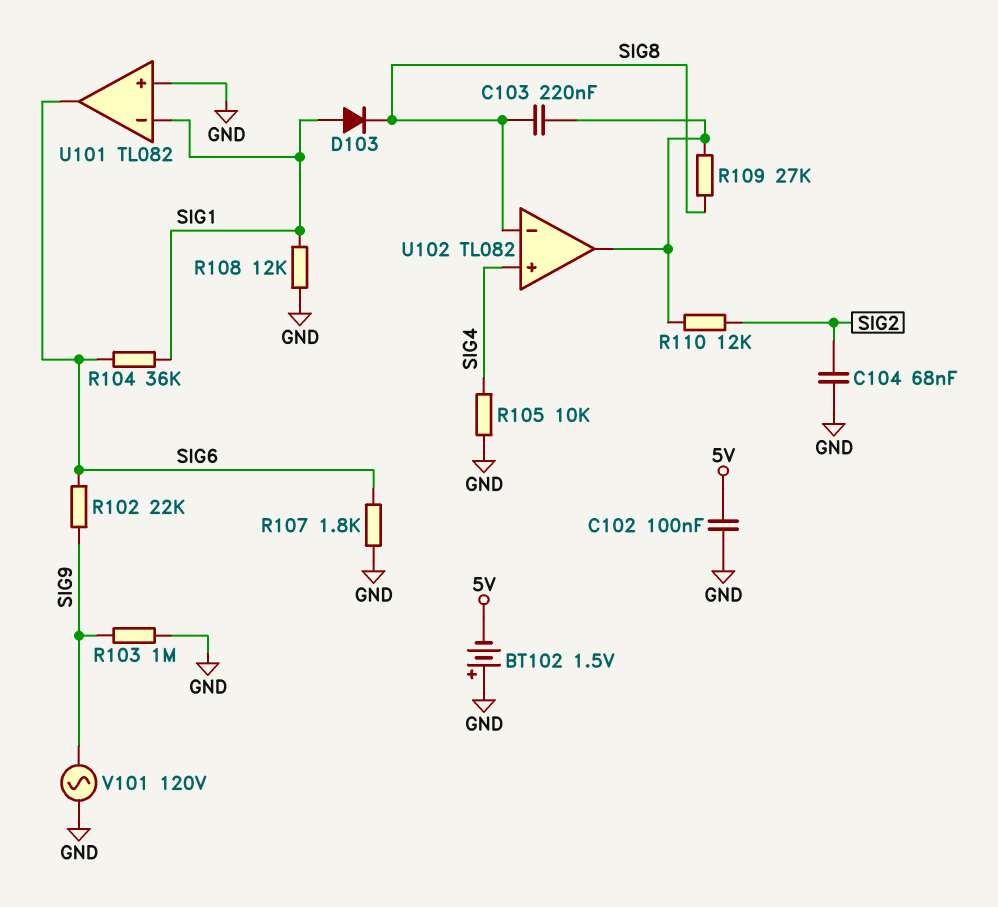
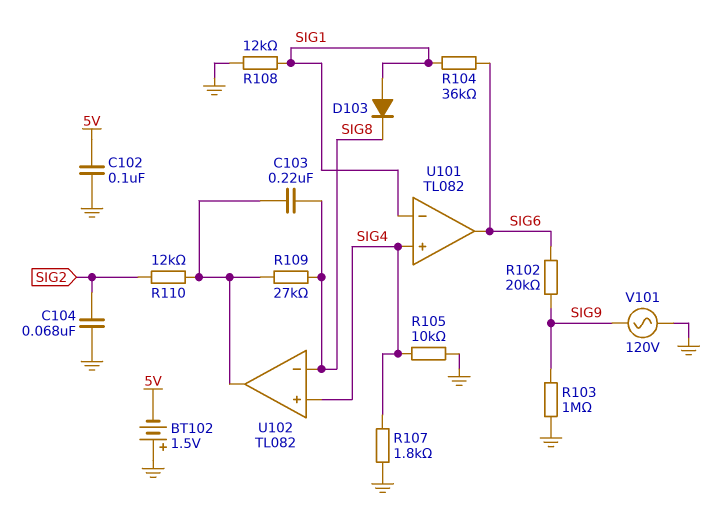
R102: 22k (SIG6, SIG9) -> 20k (SIG6, SIG9)
R107: 1.8k (GND, SIG6) -> 1.8k (GND, SIG4)
U101 pin in+: GND -> SIG4

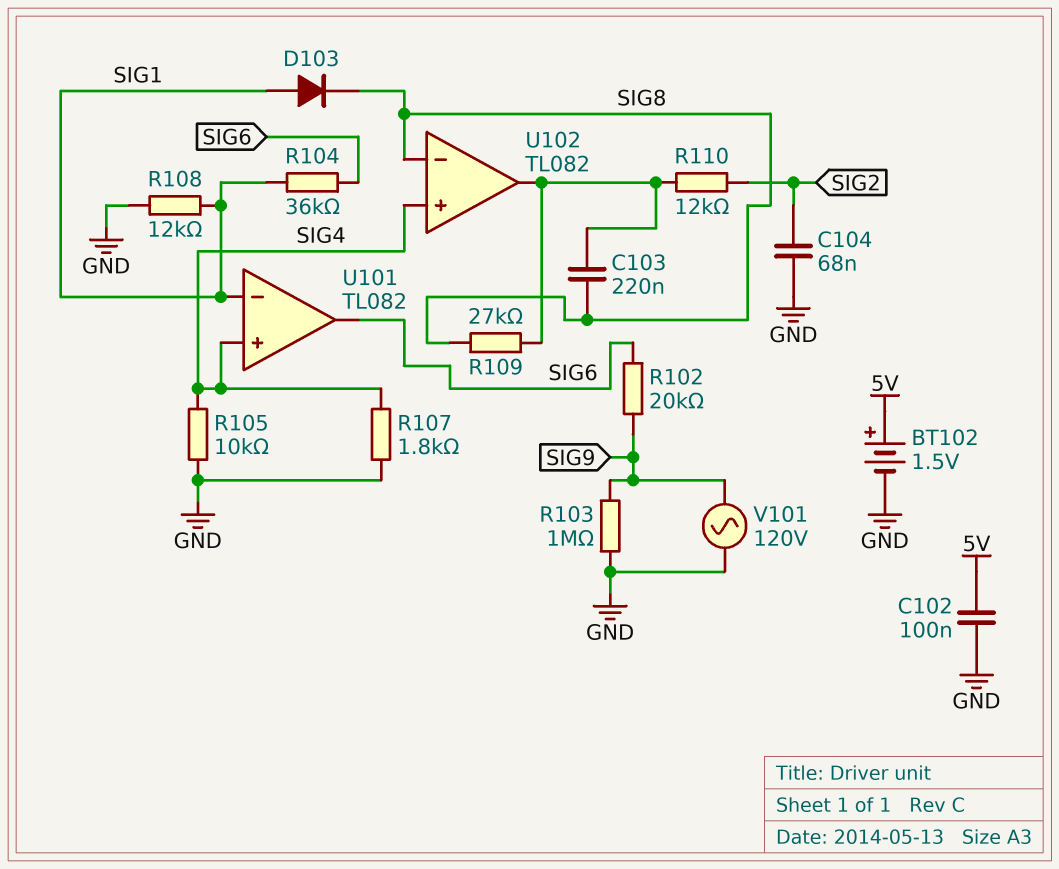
BT102: 1.5V (plus GND, minus 5V) -> 1.5V (plus 5V, minus GND)

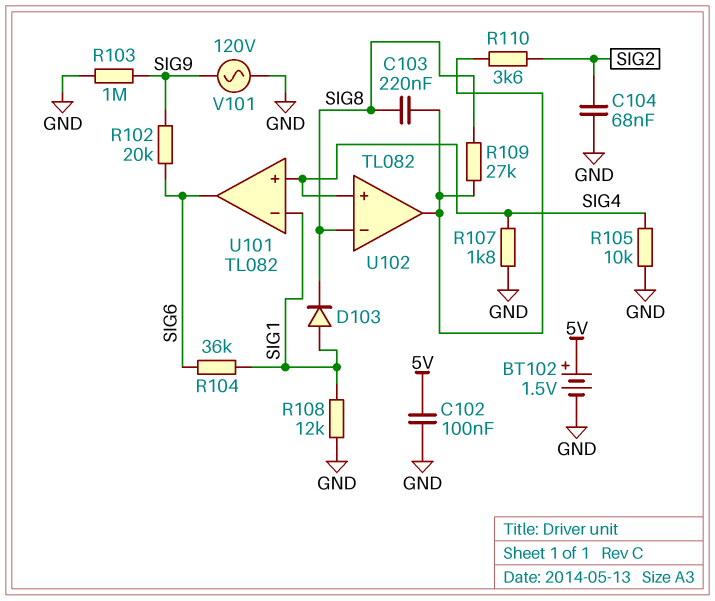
R110: 12k (SIG2, U102/out) -> 3.6k (SIG2, U102/out)

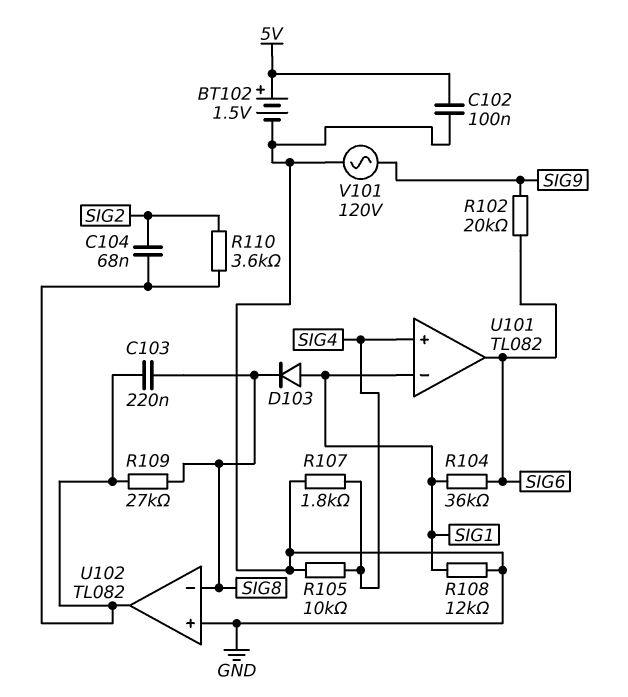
C104: 68nF (GND, SIG2) -> 68nF (SIG2, U102/out)
R103: 1M (GND, SIG9) -> none
U102 pin in+: SIG4 -> GND

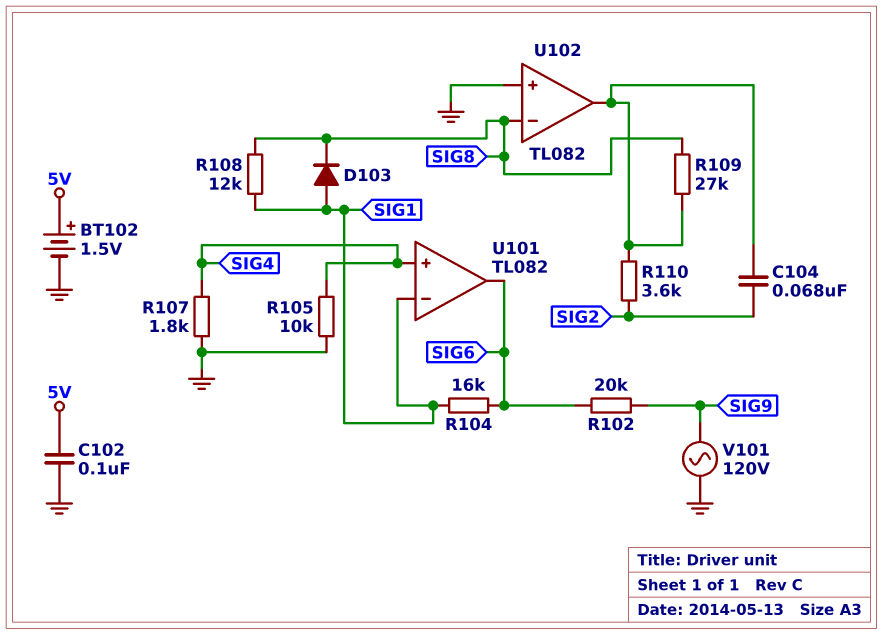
C103: 220nF (SIG8, U102/out) -> none
R104: 36k (SIG1, SIG6) -> 16k (SIG1, SIG6)
R108: 12k (GND, SIG1) -> 12k (SIG1, SIG8)

